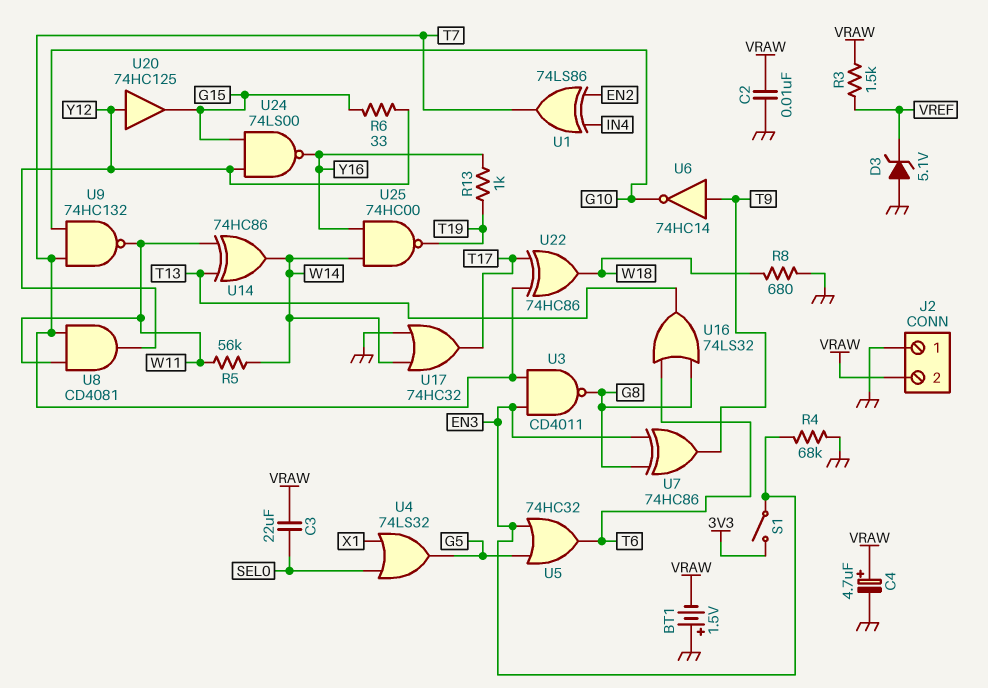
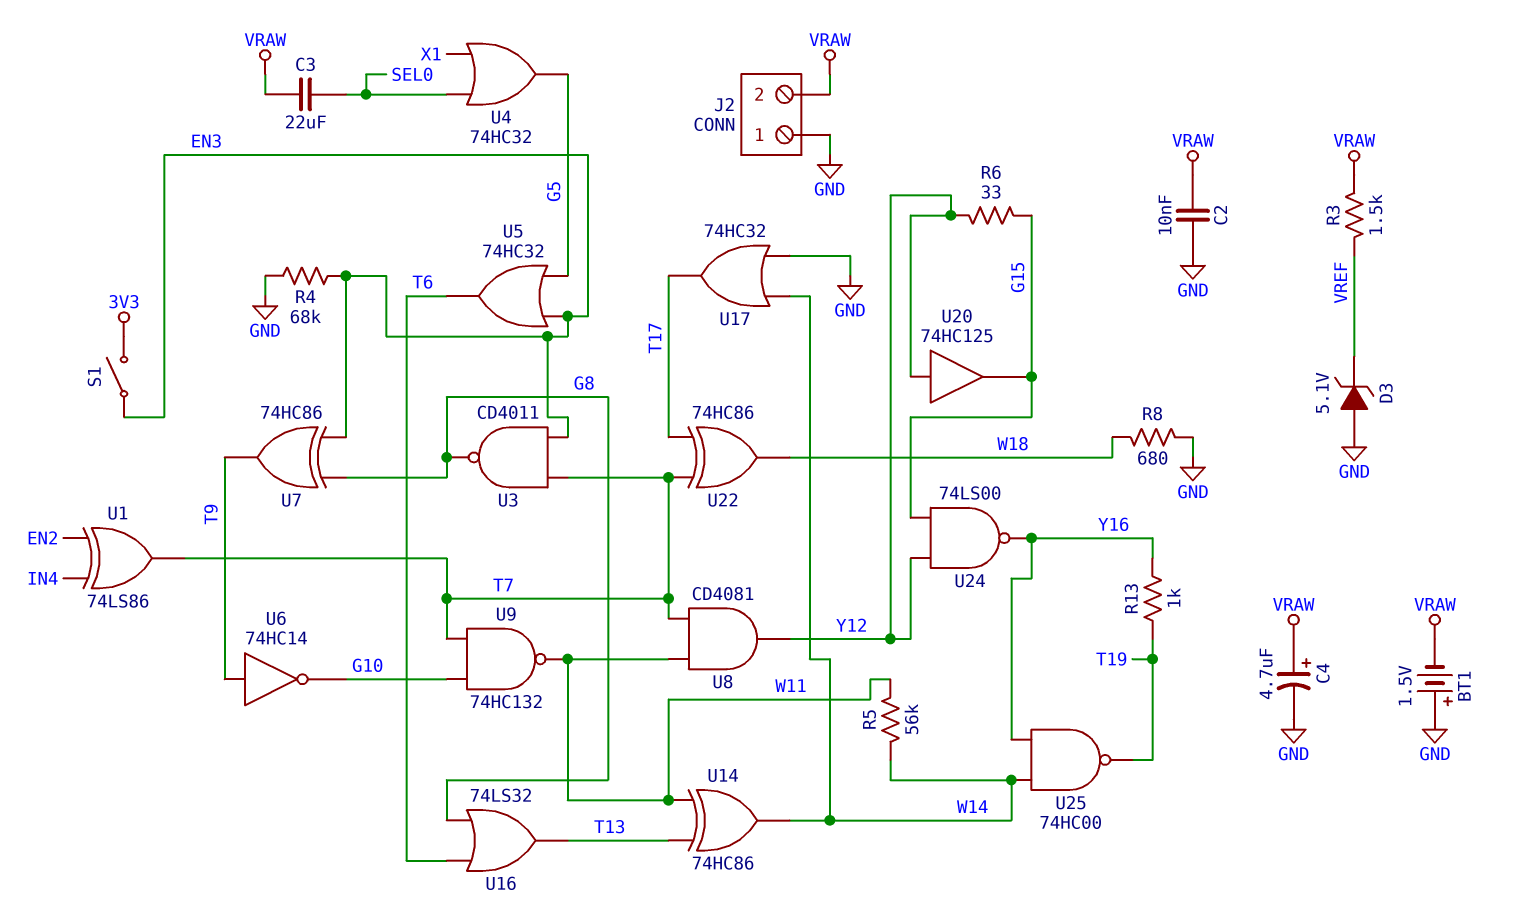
U4: OR 74LS32 (in SEL0, in X1, out G5) -> OR 74HC32 (in SEL0, in X1, out G5)

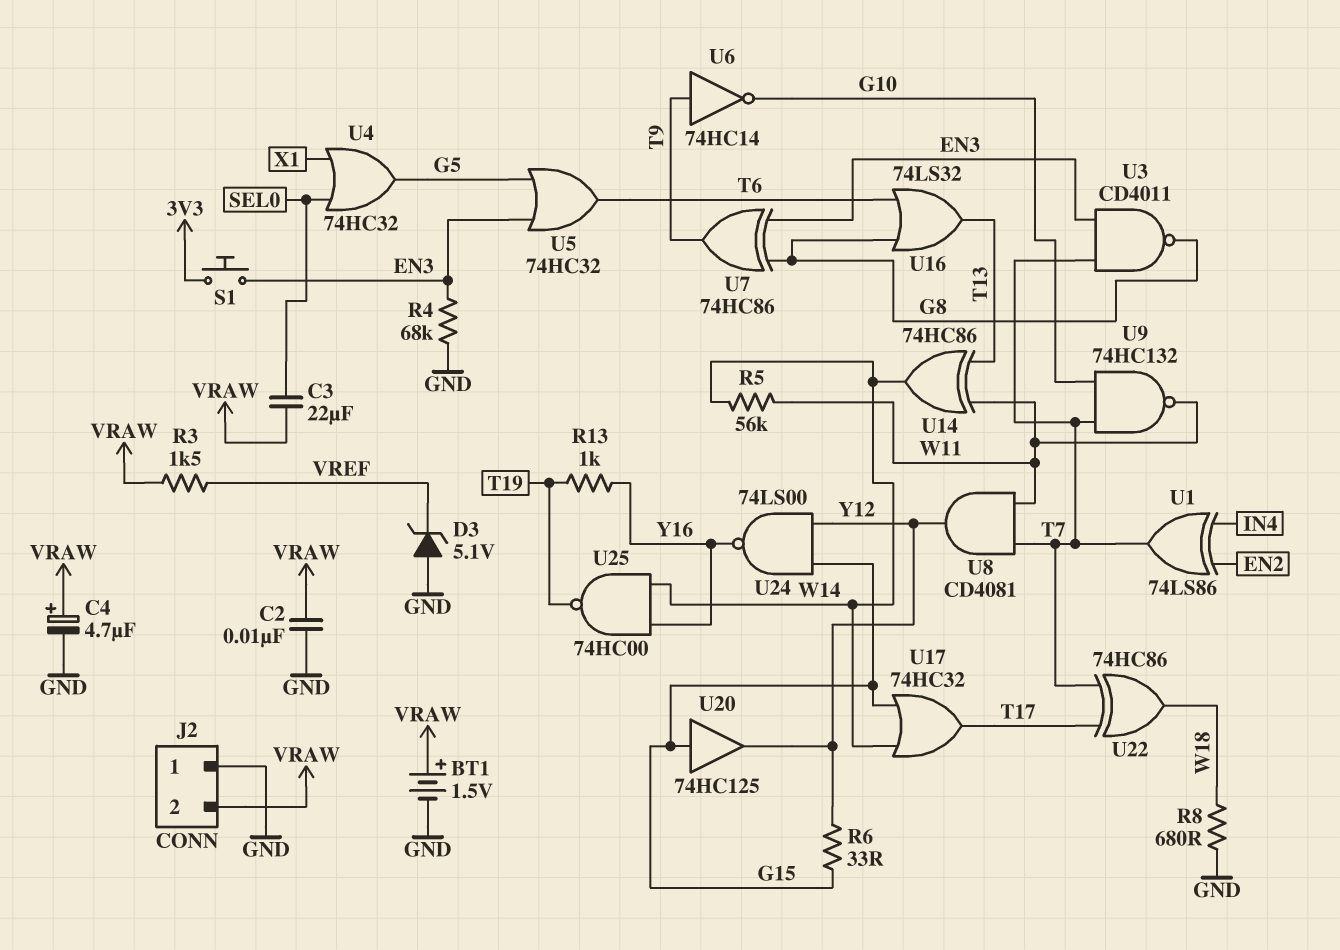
BT1: 1.5V (plus GND, minus VRAW) -> 1.5V (plus VRAW, minus GND)
S1: switch (3V3, EN3) -> button (3V3, EN3)
U17: OR 74HC32 (in GND, in W14, out T17) -> OR 74HC32 (in G15, in W14, out T17)
U20: buffer 74HC125 (in Y12, out G15) -> buffer 74HC125 (in G15, out Y12)

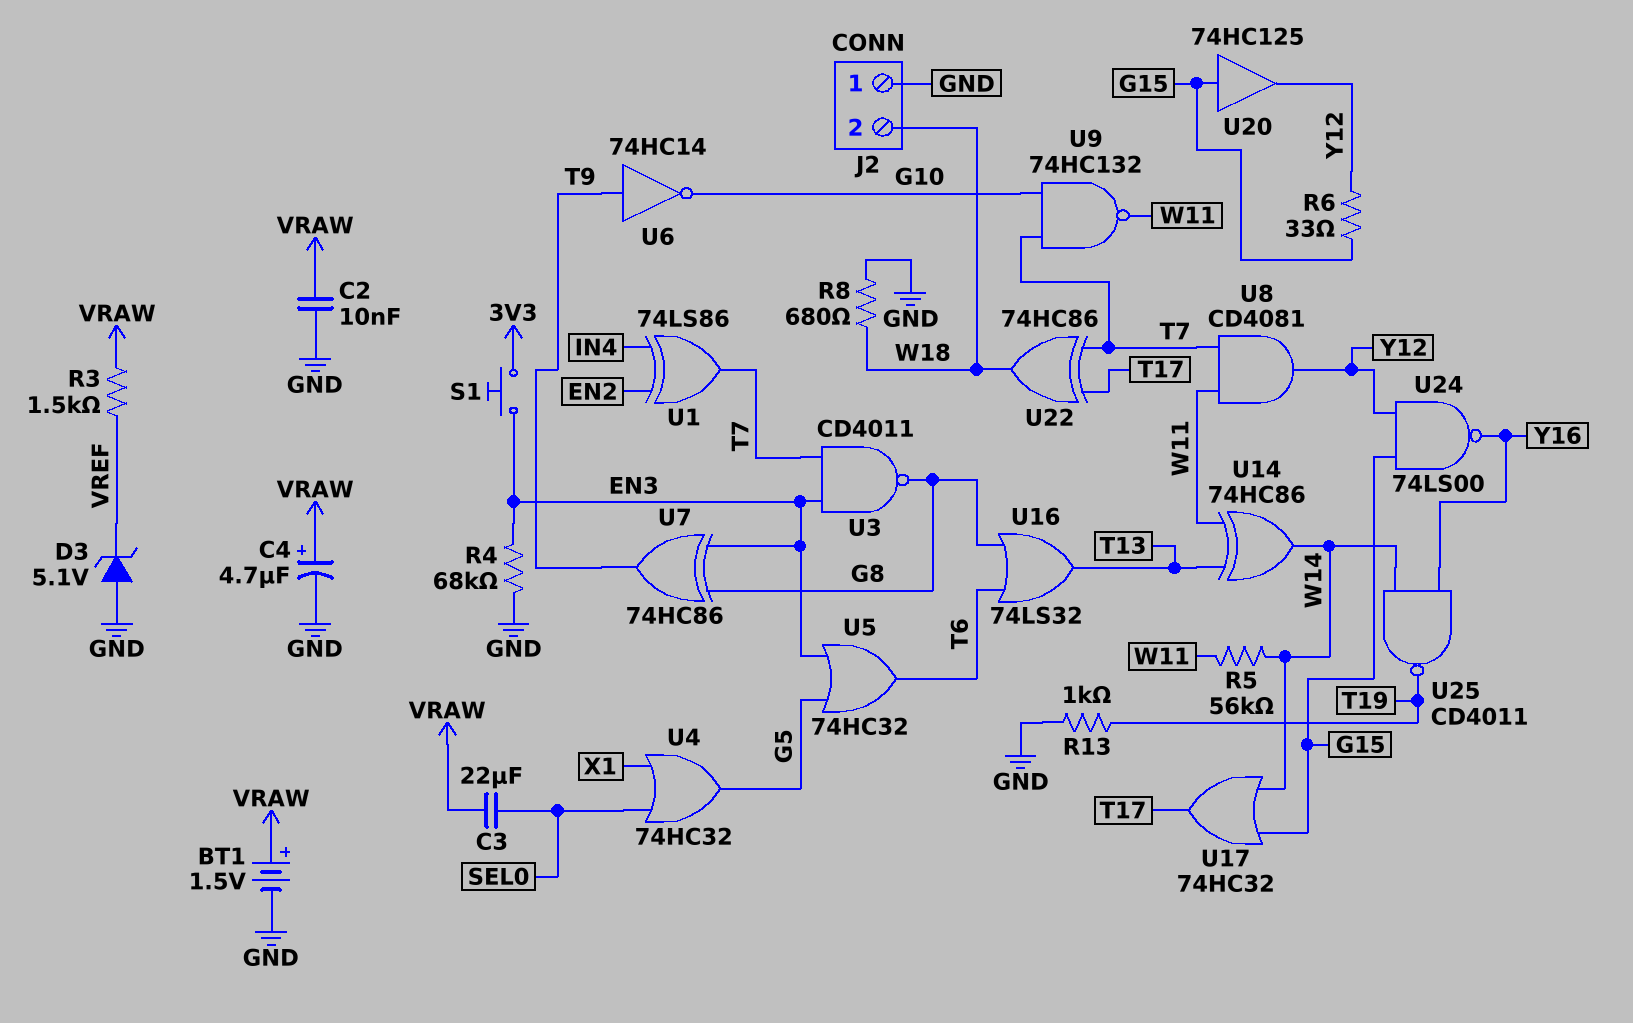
J2 pin 2: VRAW -> W18
R13: 1k (T19, Y16) -> 1k (GND, T19)
U25: NAND 74HC00 (in W14, in Y16, out T19) -> NAND CD4011 (in W14, in Y16, out T19)

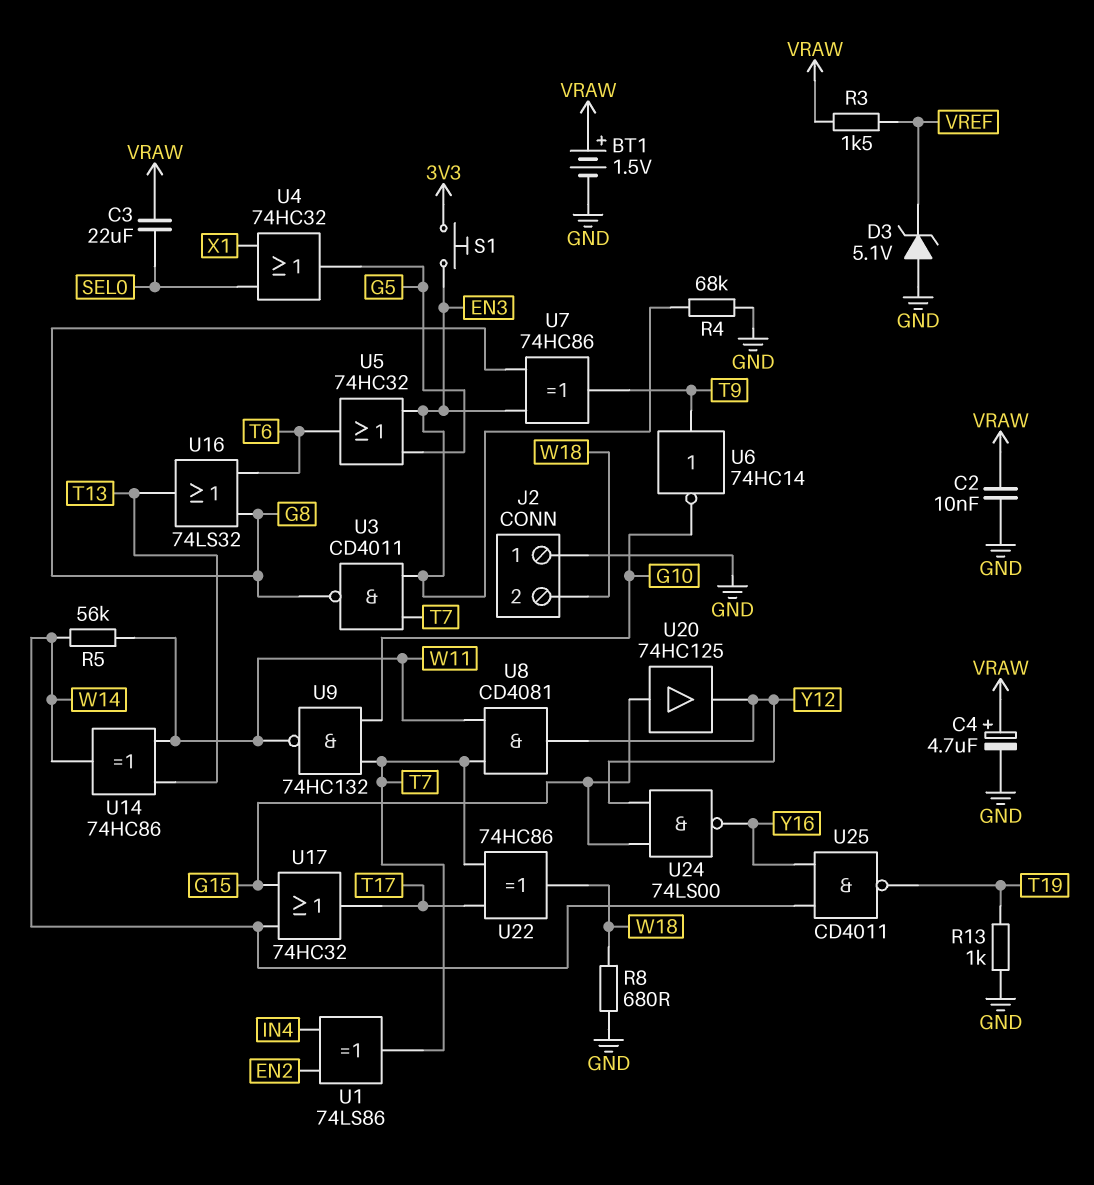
R6: 33 (G15, Y12) -> none

